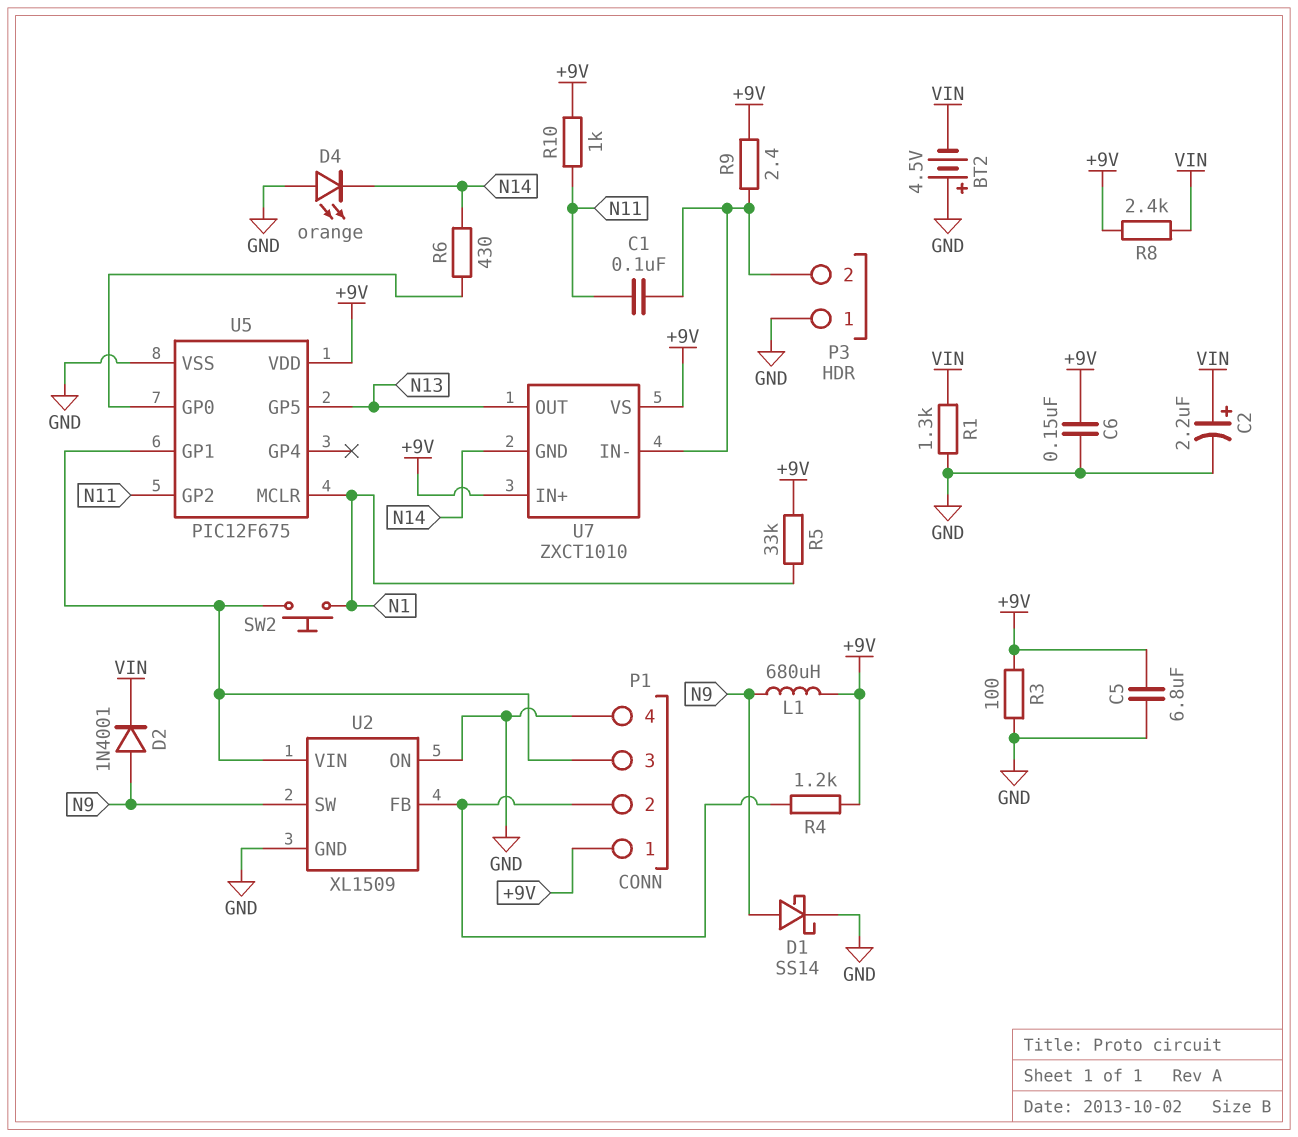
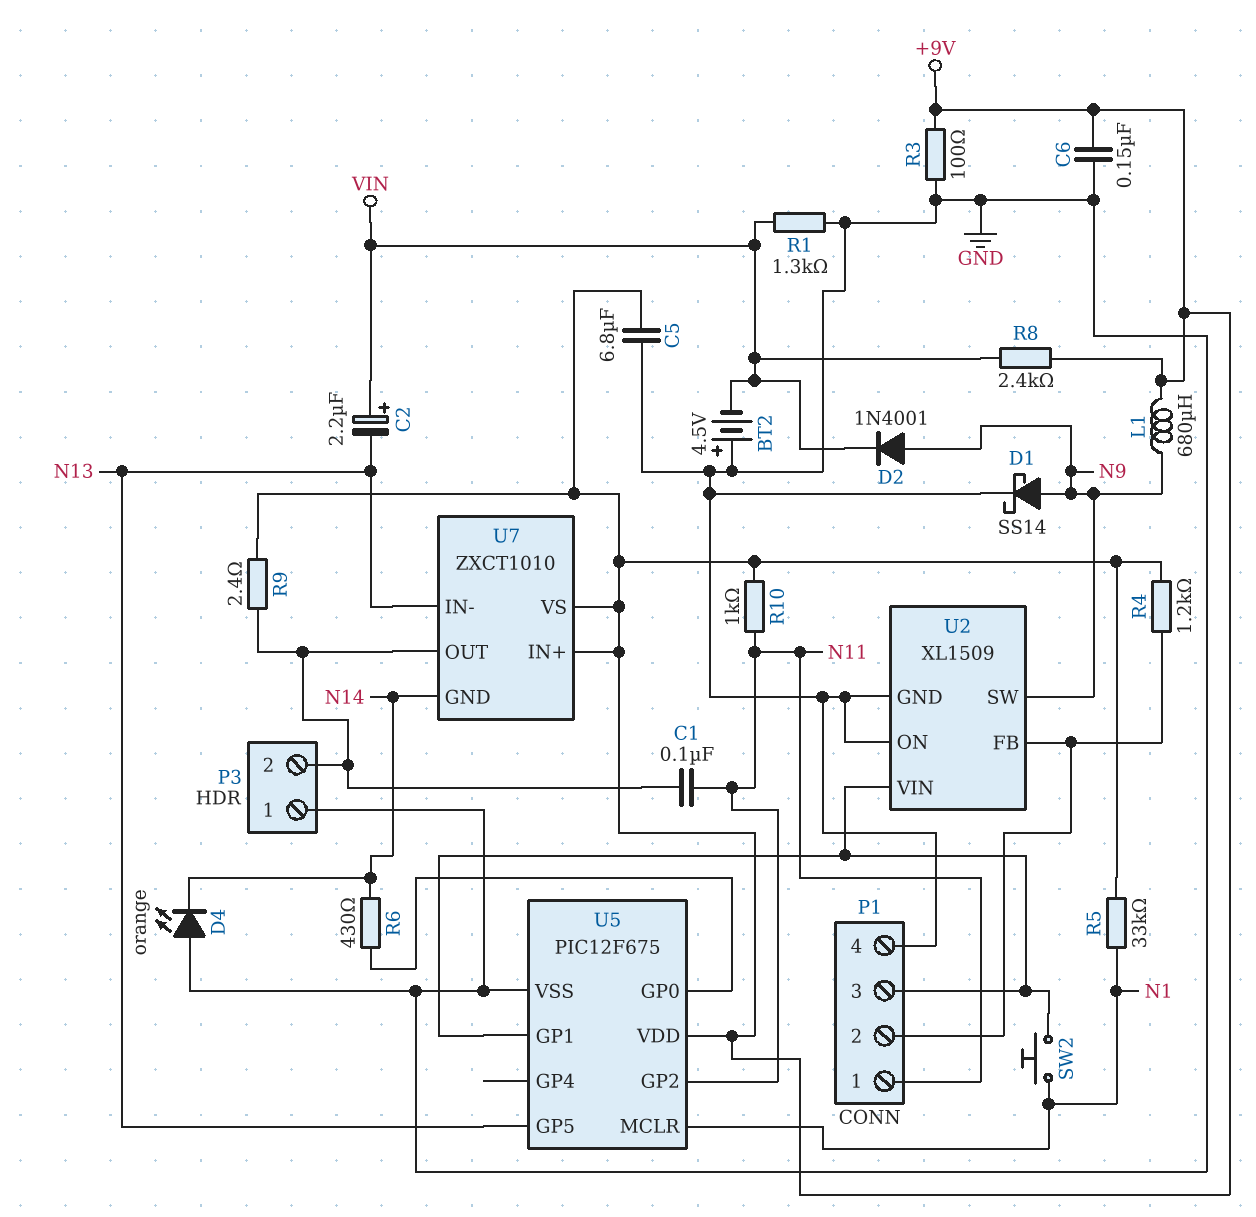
C2: 2.2uF (plus VIN, minus GND) -> 2.2uF (plus VIN, minus N13)
P1 pin 1: +9V -> N11
U7 pin IN-: P3/2 -> N13
U7 pin OUT: N13 -> P3/2

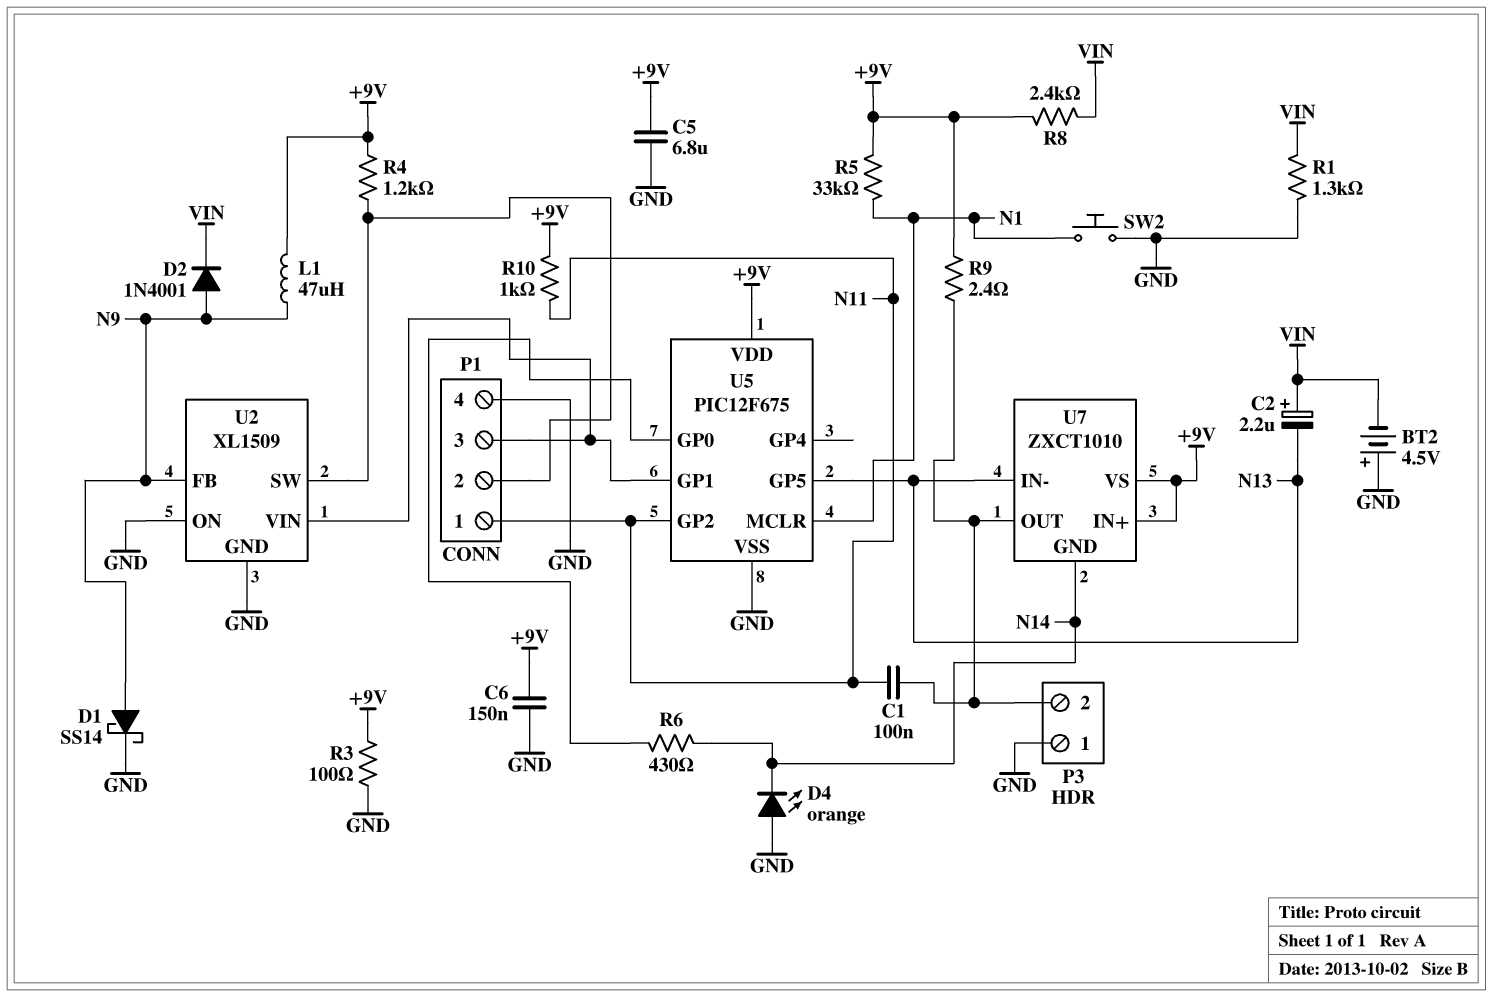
L1: 680uH (+9V, N9) -> 47uH (+9V, N9)
SW2: button (N1, P1/3) -> button (GND, N1)
U2 pin FB: P1/2 -> N9
U2 pin SW: N9 -> P1/2

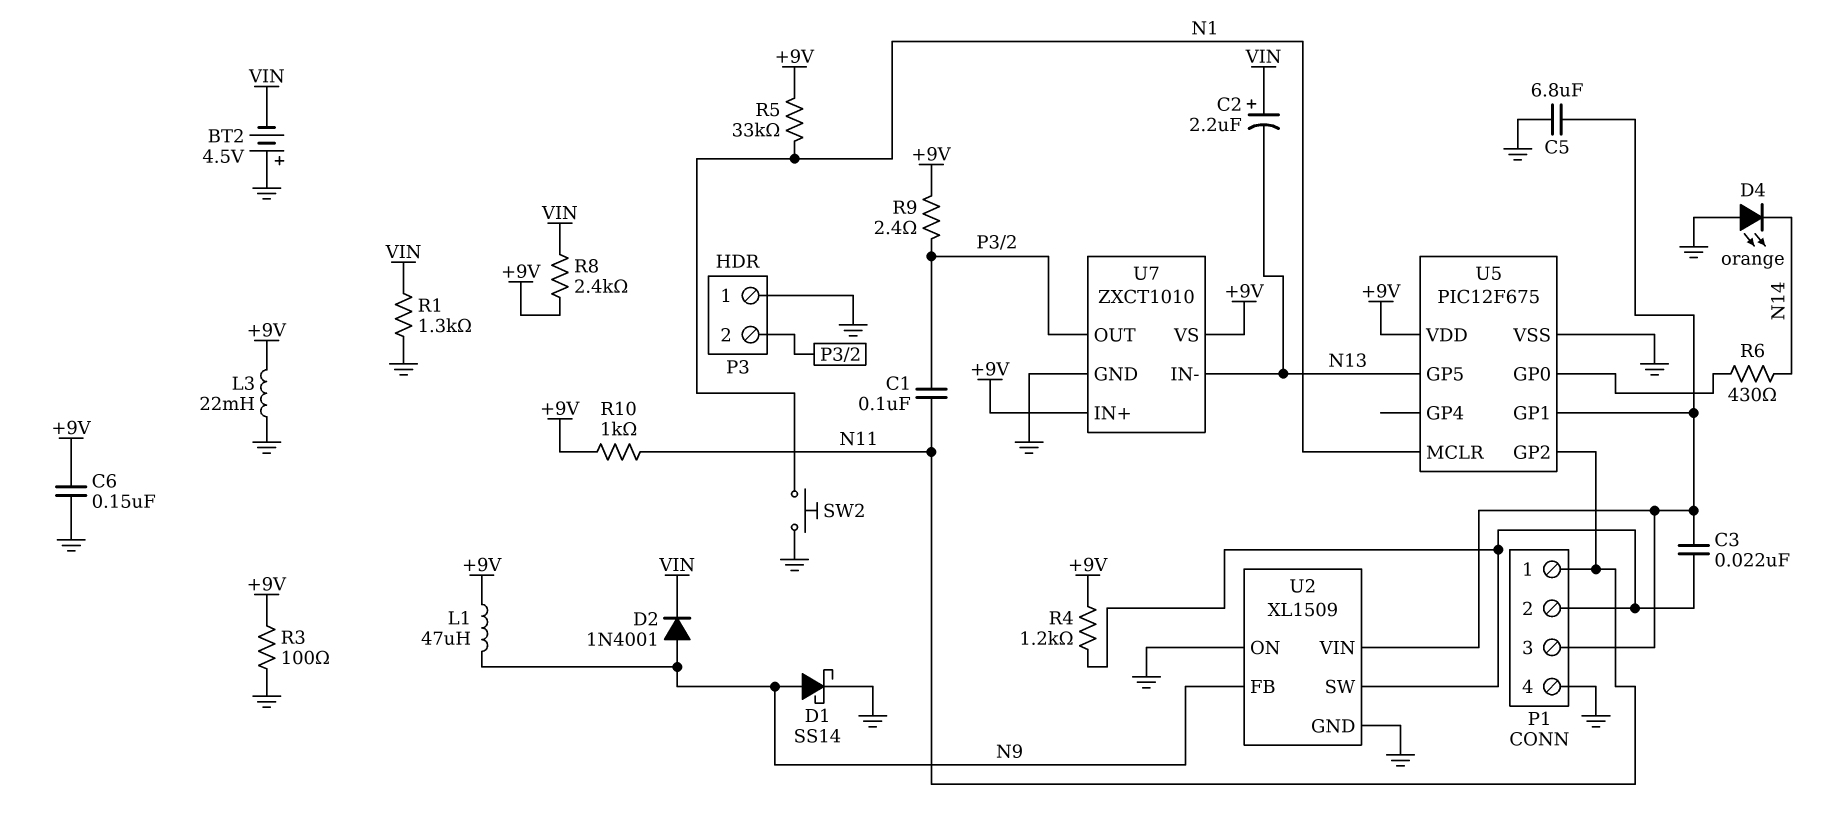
C3: none -> 22nF (P1/2, P1/3)
C5: 6.8uF (+9V, GND) -> 6.8uF (GND, P1/3)
L3: none -> 22mH (+9V, GND)
U7 pin GND: N14 -> GND

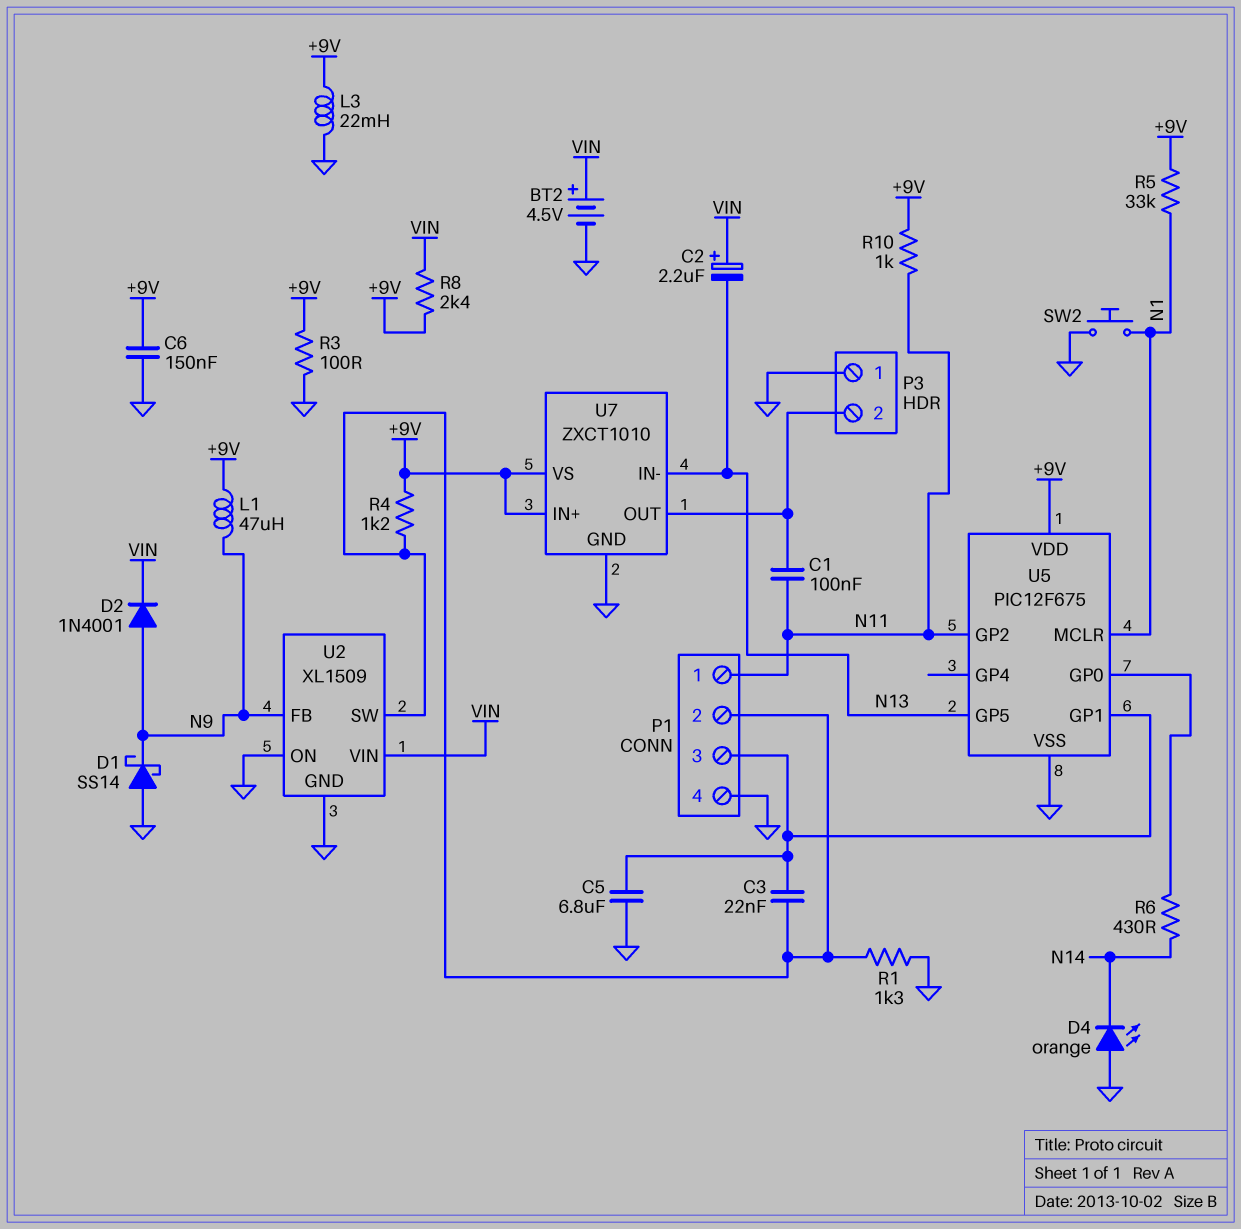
BT2: 4.5V (plus GND, minus VIN) -> 4.5V (plus VIN, minus GND)
D1: schottky SS14 (A N9, K GND) -> schottky SS14 (A GND, K N9)
R1: 1.3k (GND, VIN) -> 1.3k (GND, P1/2)
R9: 2.4 (+9V, P3/2) -> none
U2 pin VIN: P1/3 -> VIN

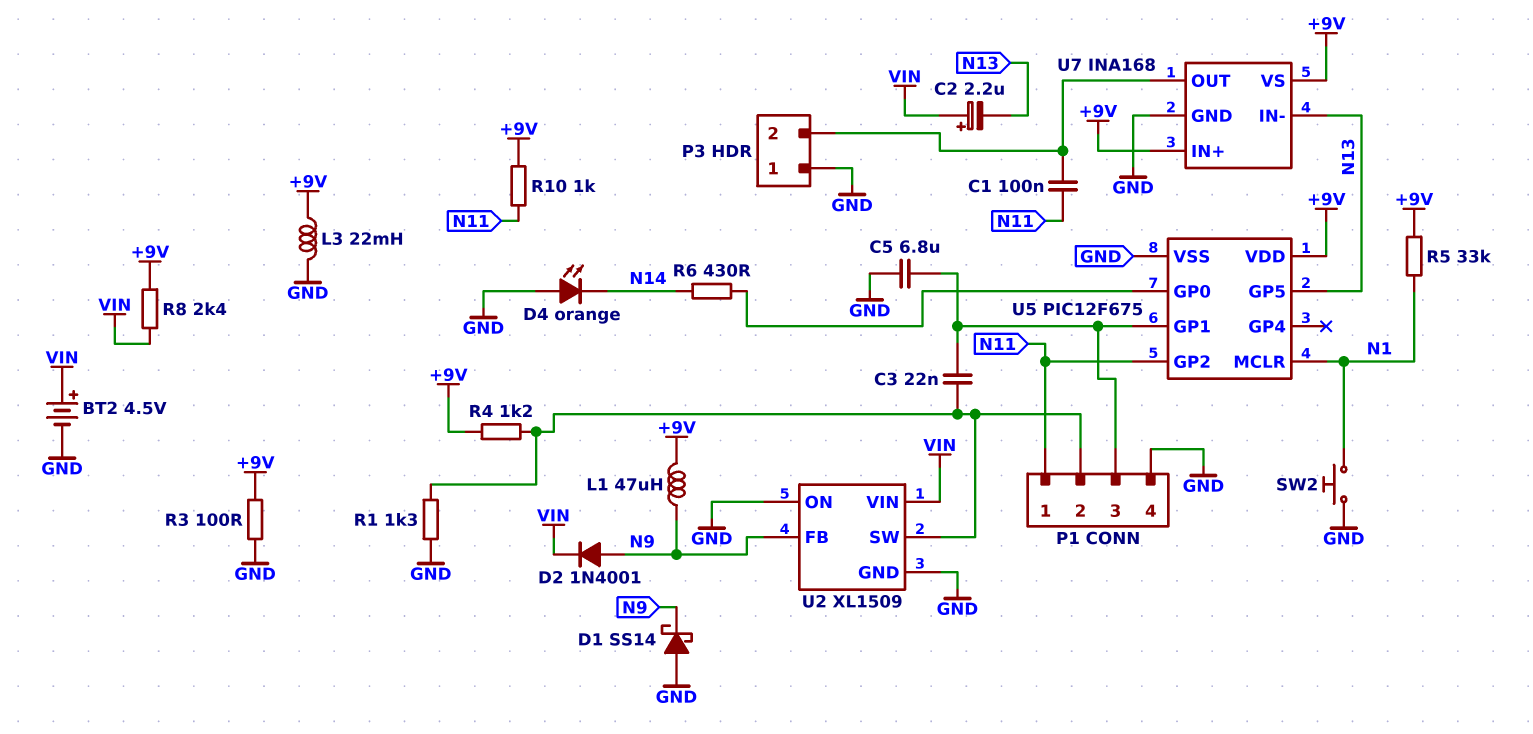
C6: 150nF (+9V, GND) -> none
U7: ZXCT1010 -> INA168

